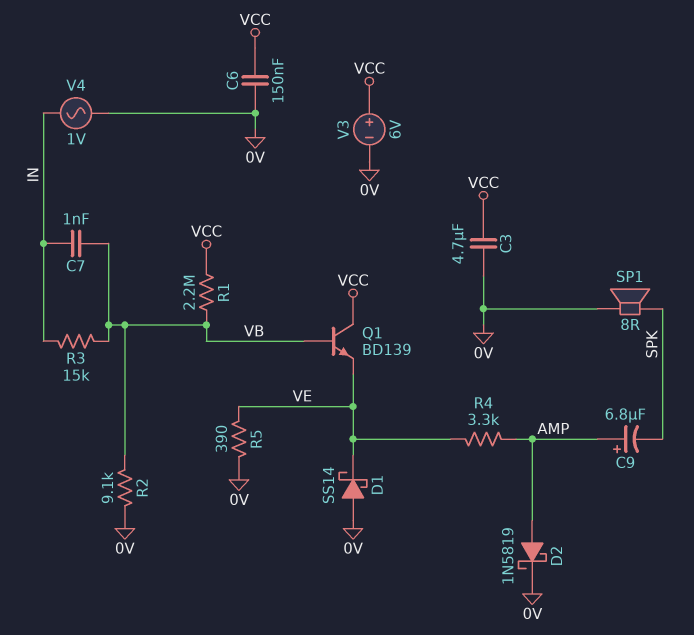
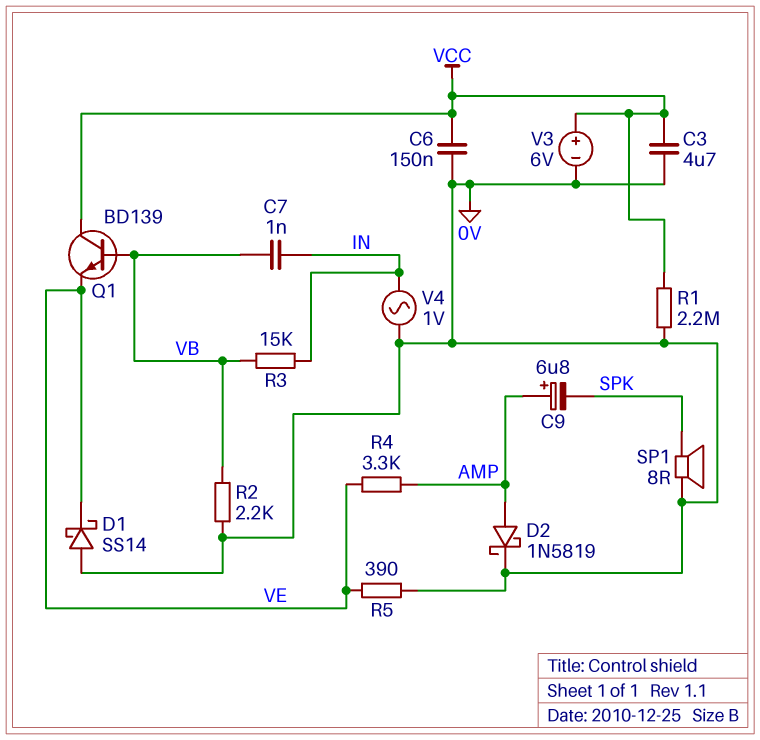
R1: 2.2M (VB, VCC) -> 2.2M (0V, VCC)
R2: 9.1k (0V, VB) -> 2.2k (0V, VB)

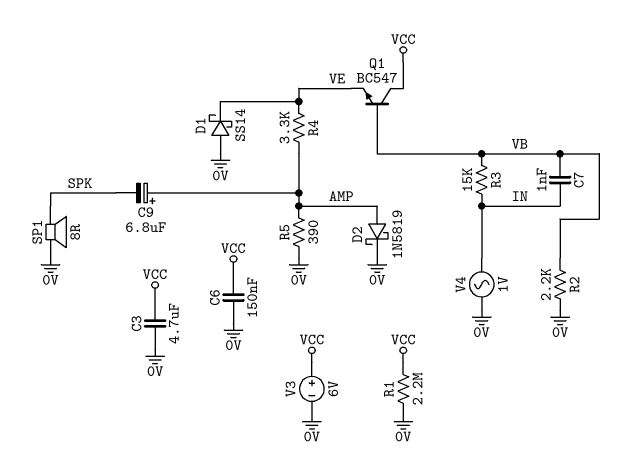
Q1: NPN BD139 (B VB, C VCC, E VE) -> NPN BC547 (B VB, C VCC, E VE)
R5: 390 (0V, VE) -> 390 (0V, AMP)

